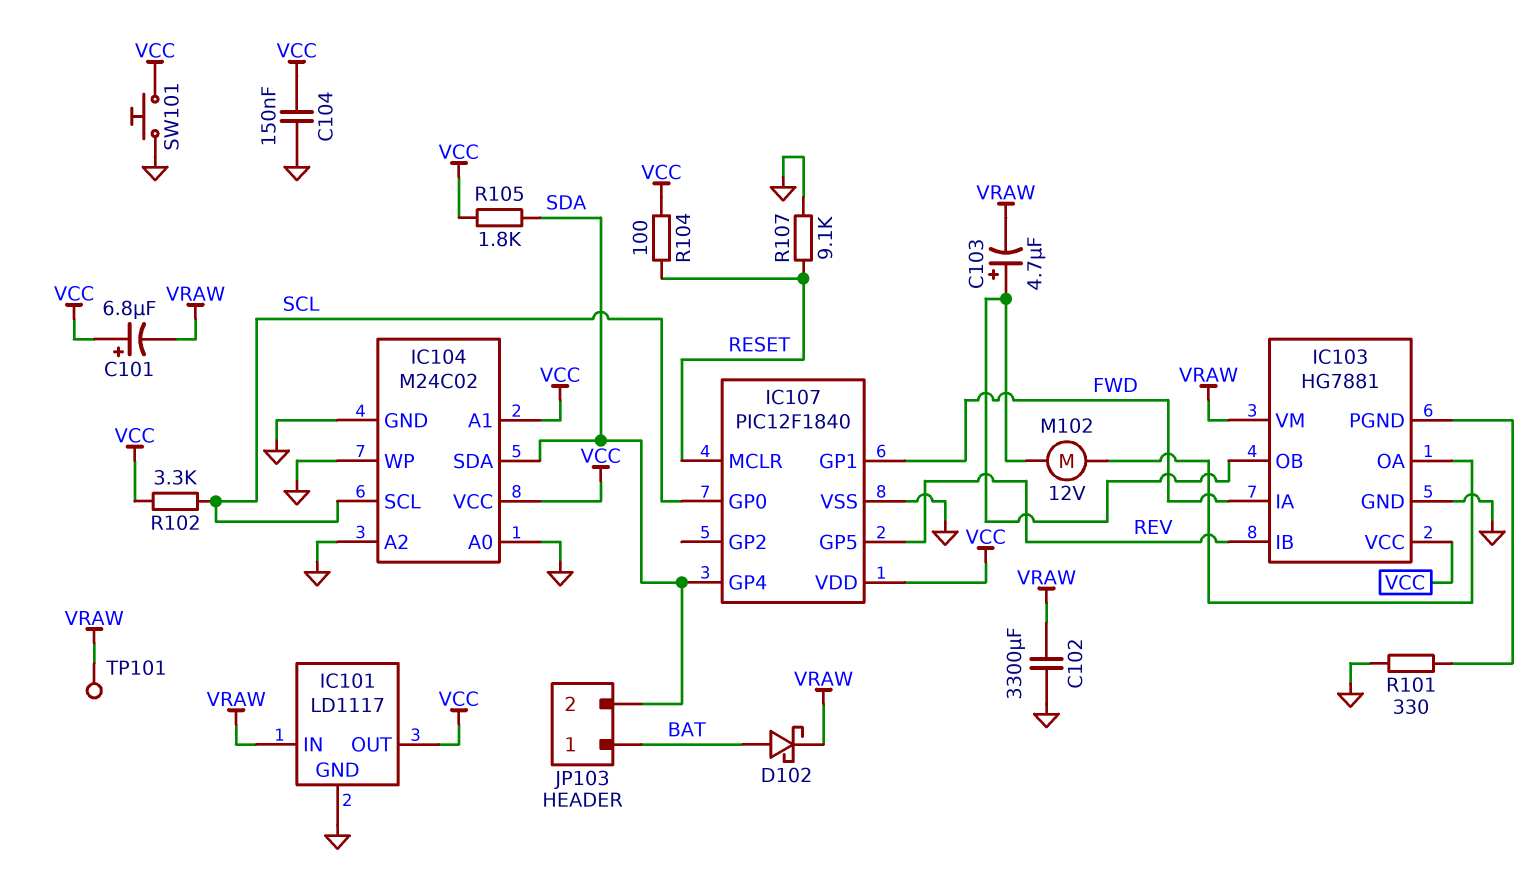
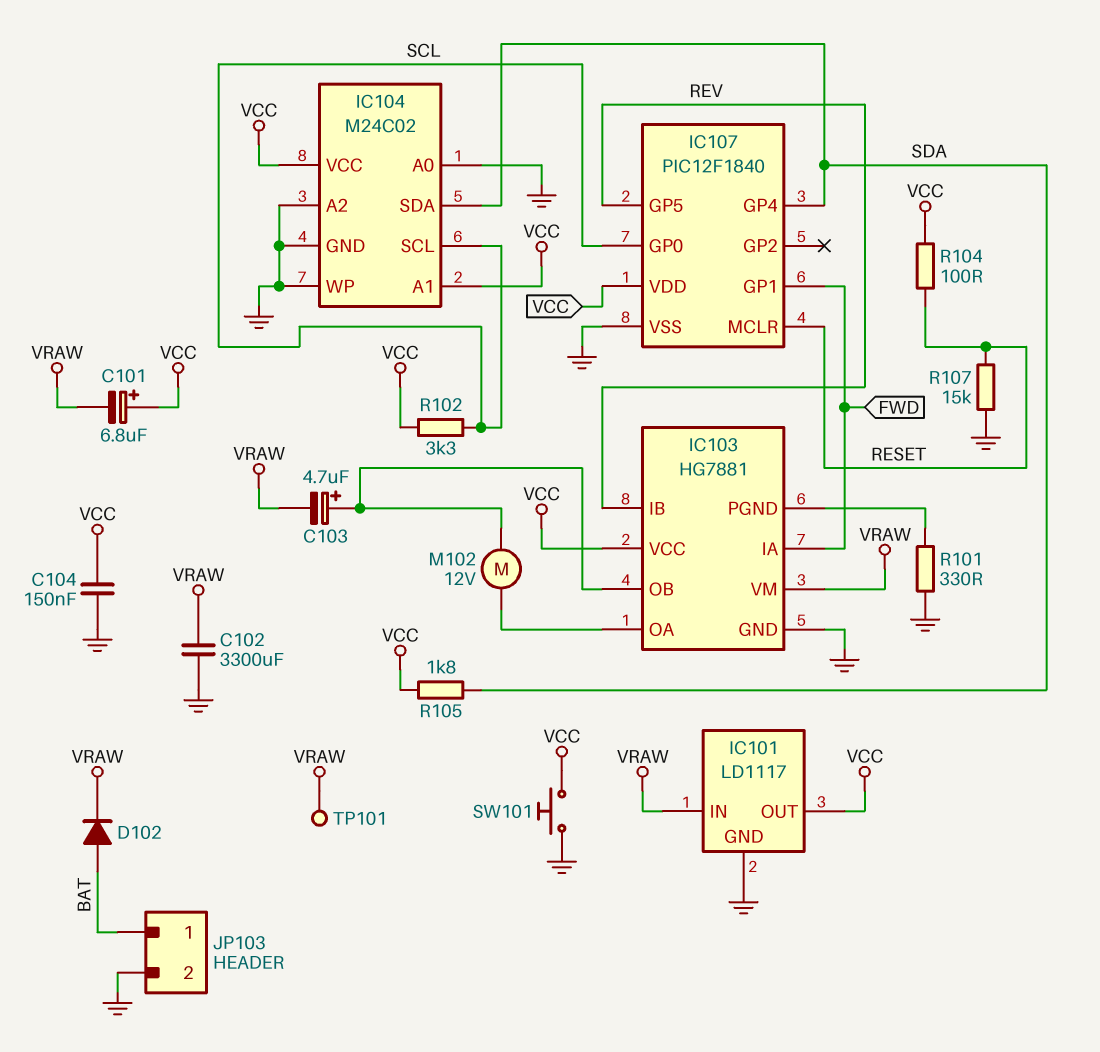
D102: schottky (A BAT, K VRAW) -> diode (A BAT, K VRAW)
JP103 pin 2: SDA -> GND
R107: 9.1k (GND, RESET) -> 15k (GND, RESET)

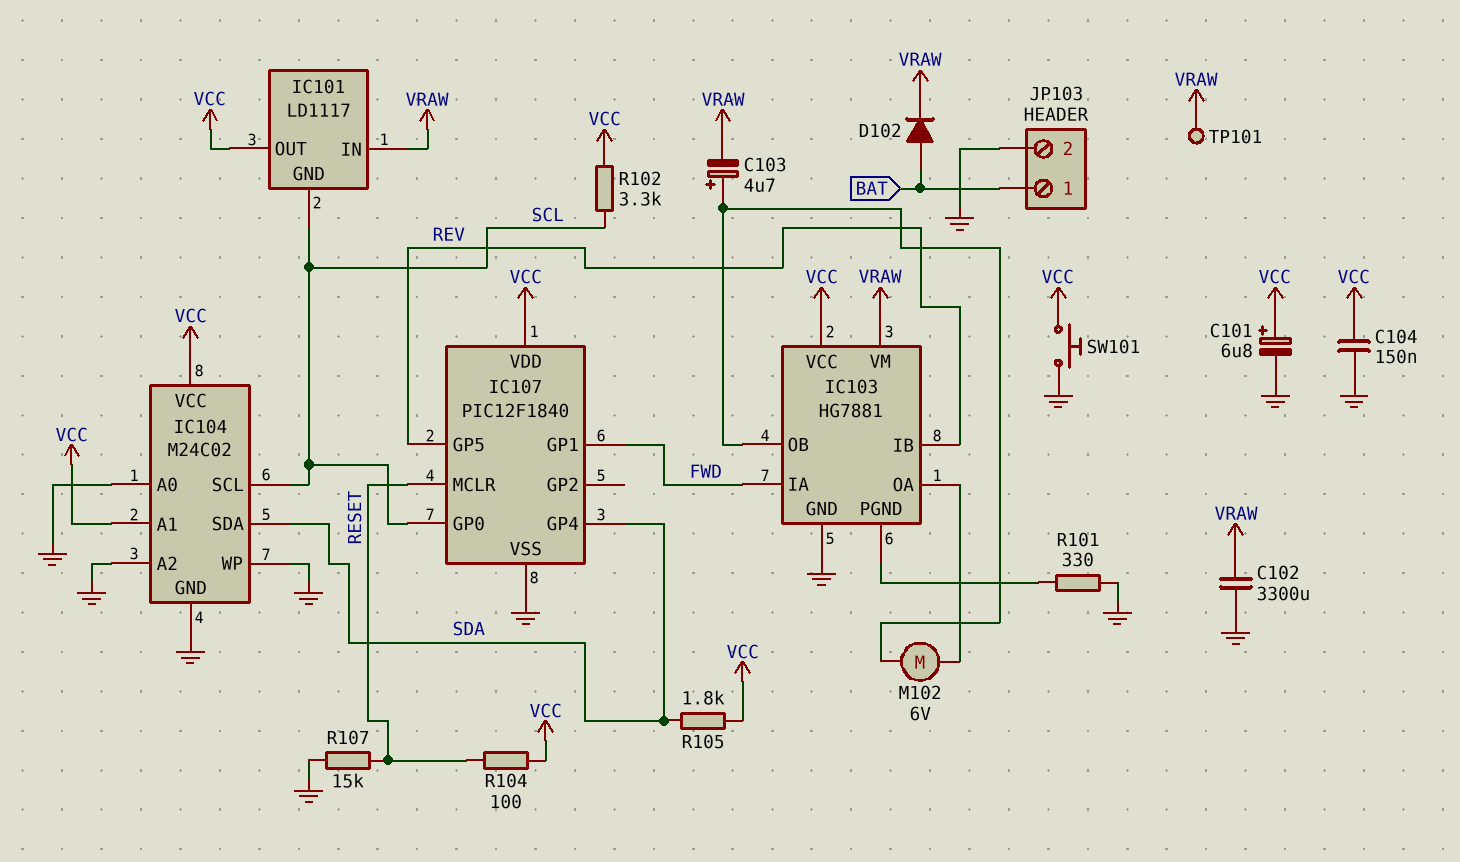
C101: 6.8uF (plus VCC, minus VRAW) -> 6.8uF (plus VCC, minus GND)
IC101 pin GND: GND -> SCL
M102: motor 12V (IC103/OA, IC103/OB) -> motor 6V (IC103/OA, IC103/OB)

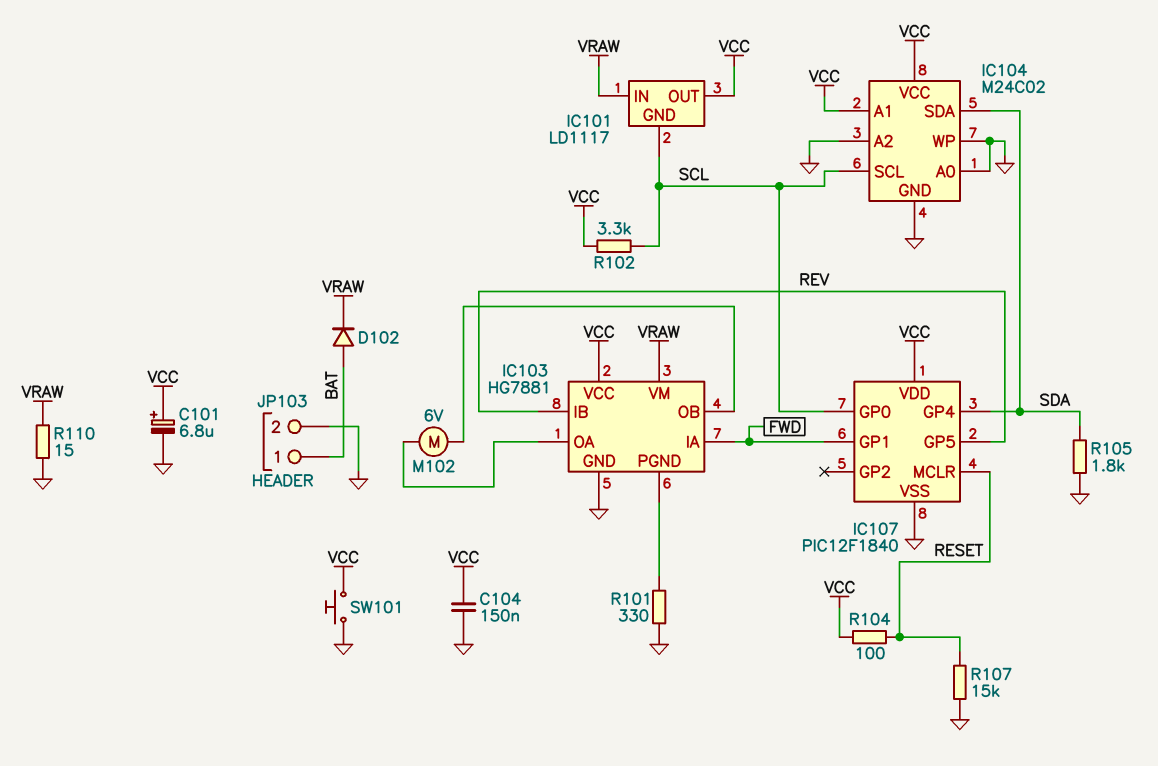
C102: 3300uF (GND, VRAW) -> none
C103: 4.7uF (plus IC103/OB, minus VRAW) -> none
R105: 1.8k (SDA, VCC) -> 1.8k (GND, SDA)
R110: none -> 15 (GND, VRAW)
TP101: test point (VRAW) -> none

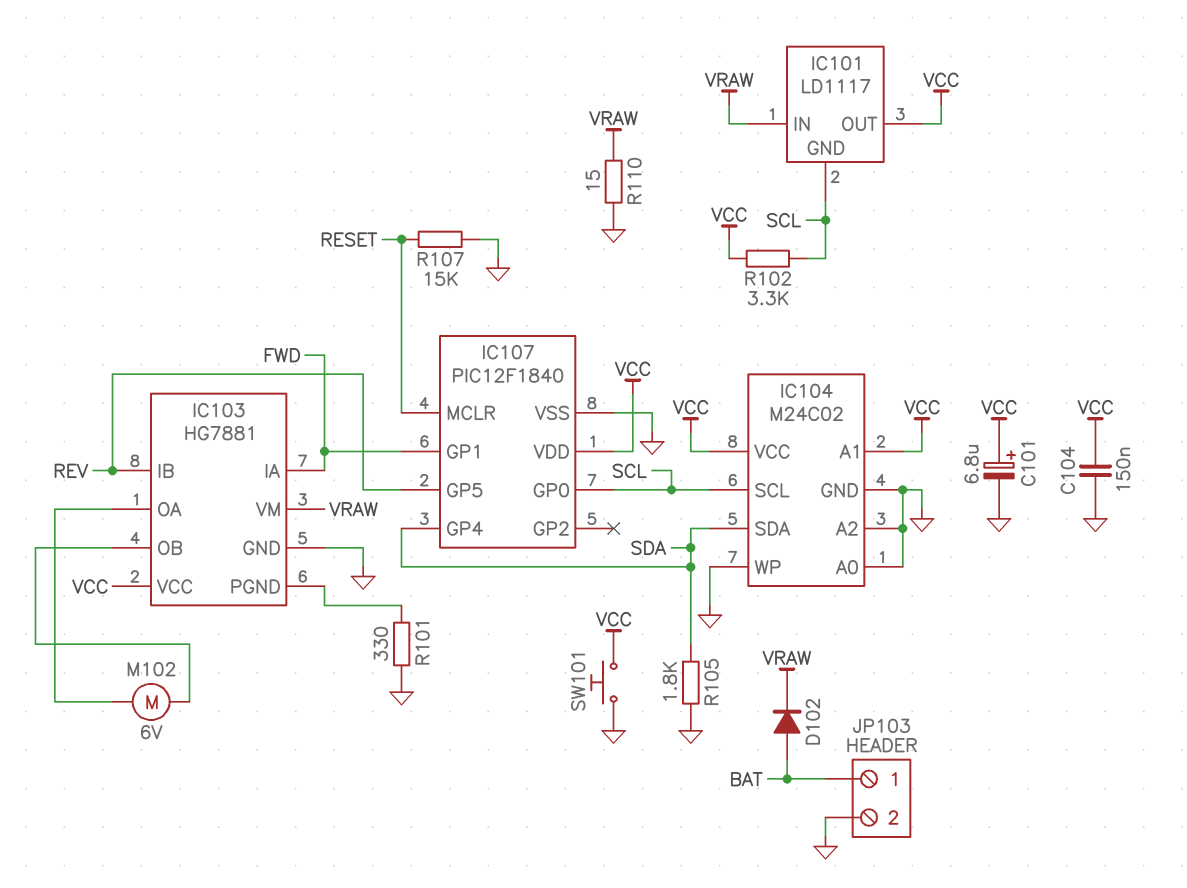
R104: 100 (RESET, VCC) -> none

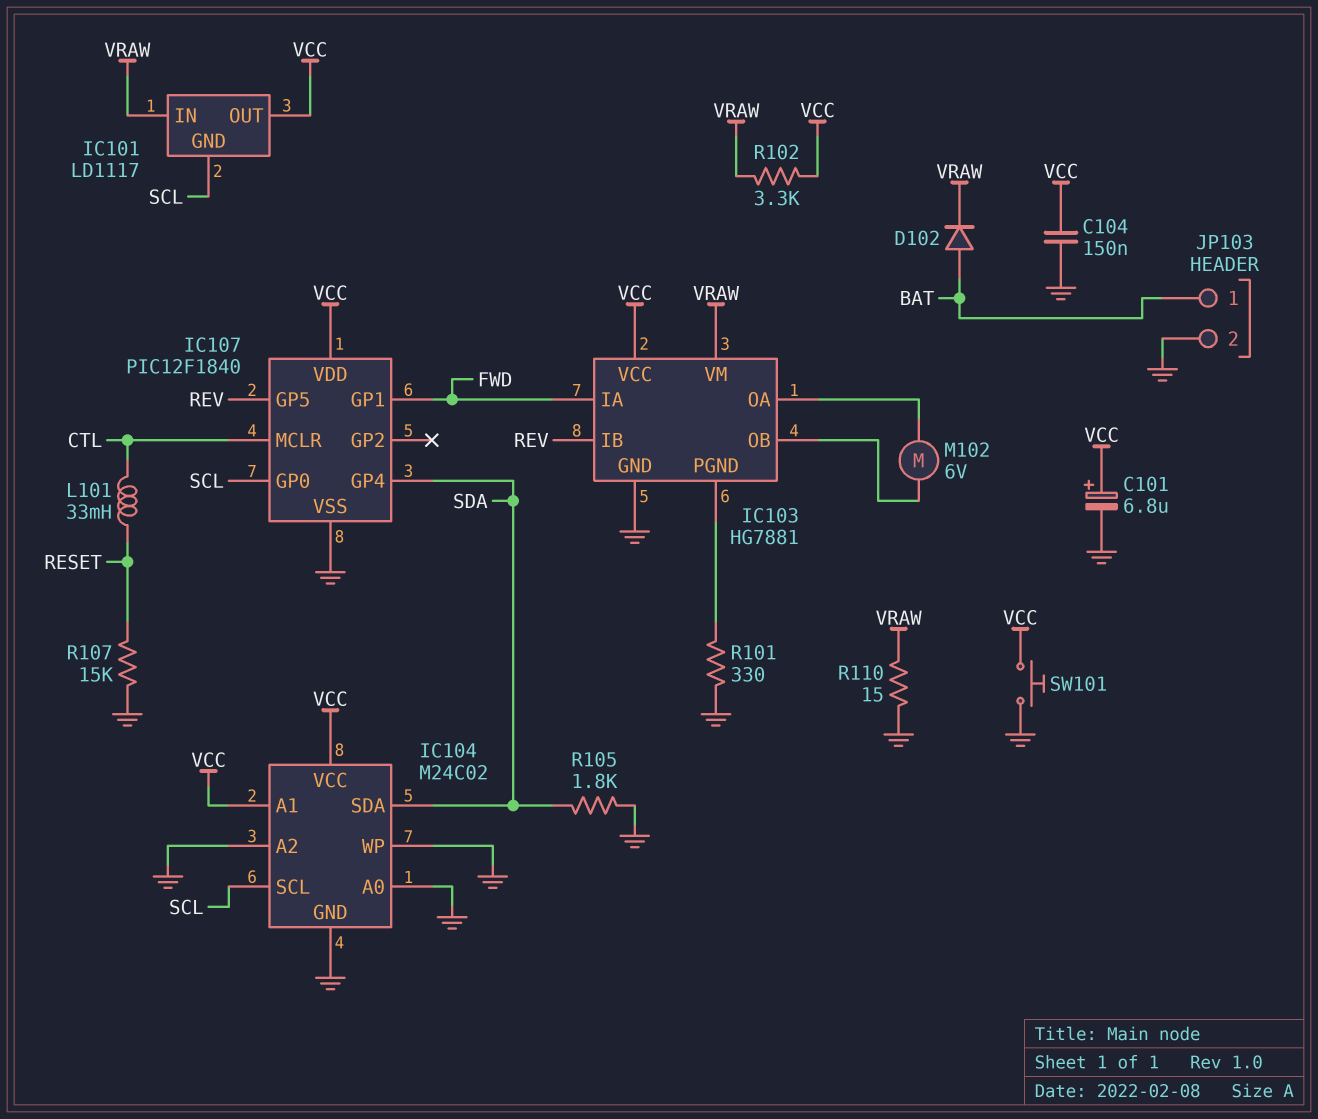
IC107 pin MCLR: RESET -> CTL
L101: none -> 33mH (CTL, RESET)
R102: 3.3k (SCL, VCC) -> 3.3k (VCC, VRAW)

